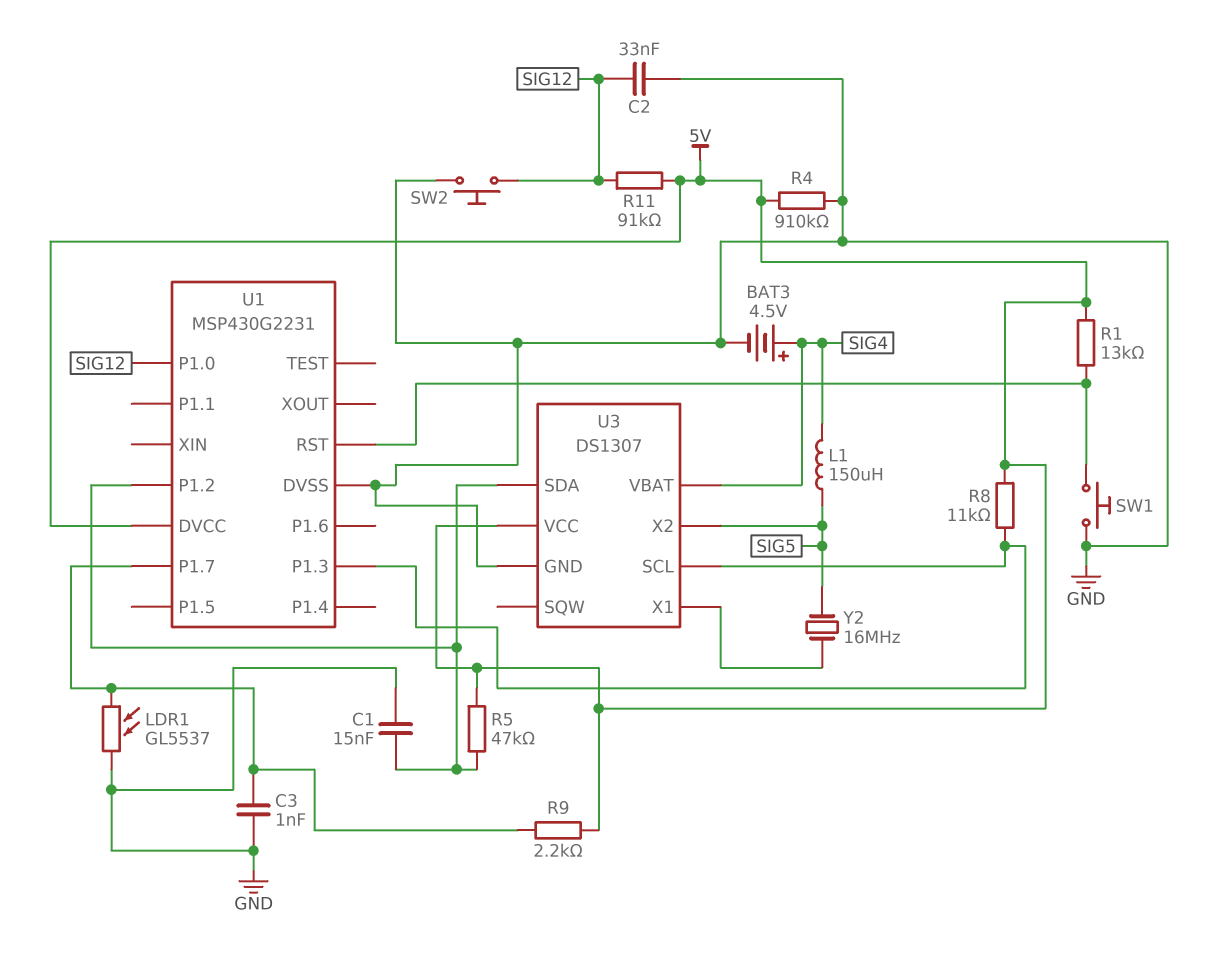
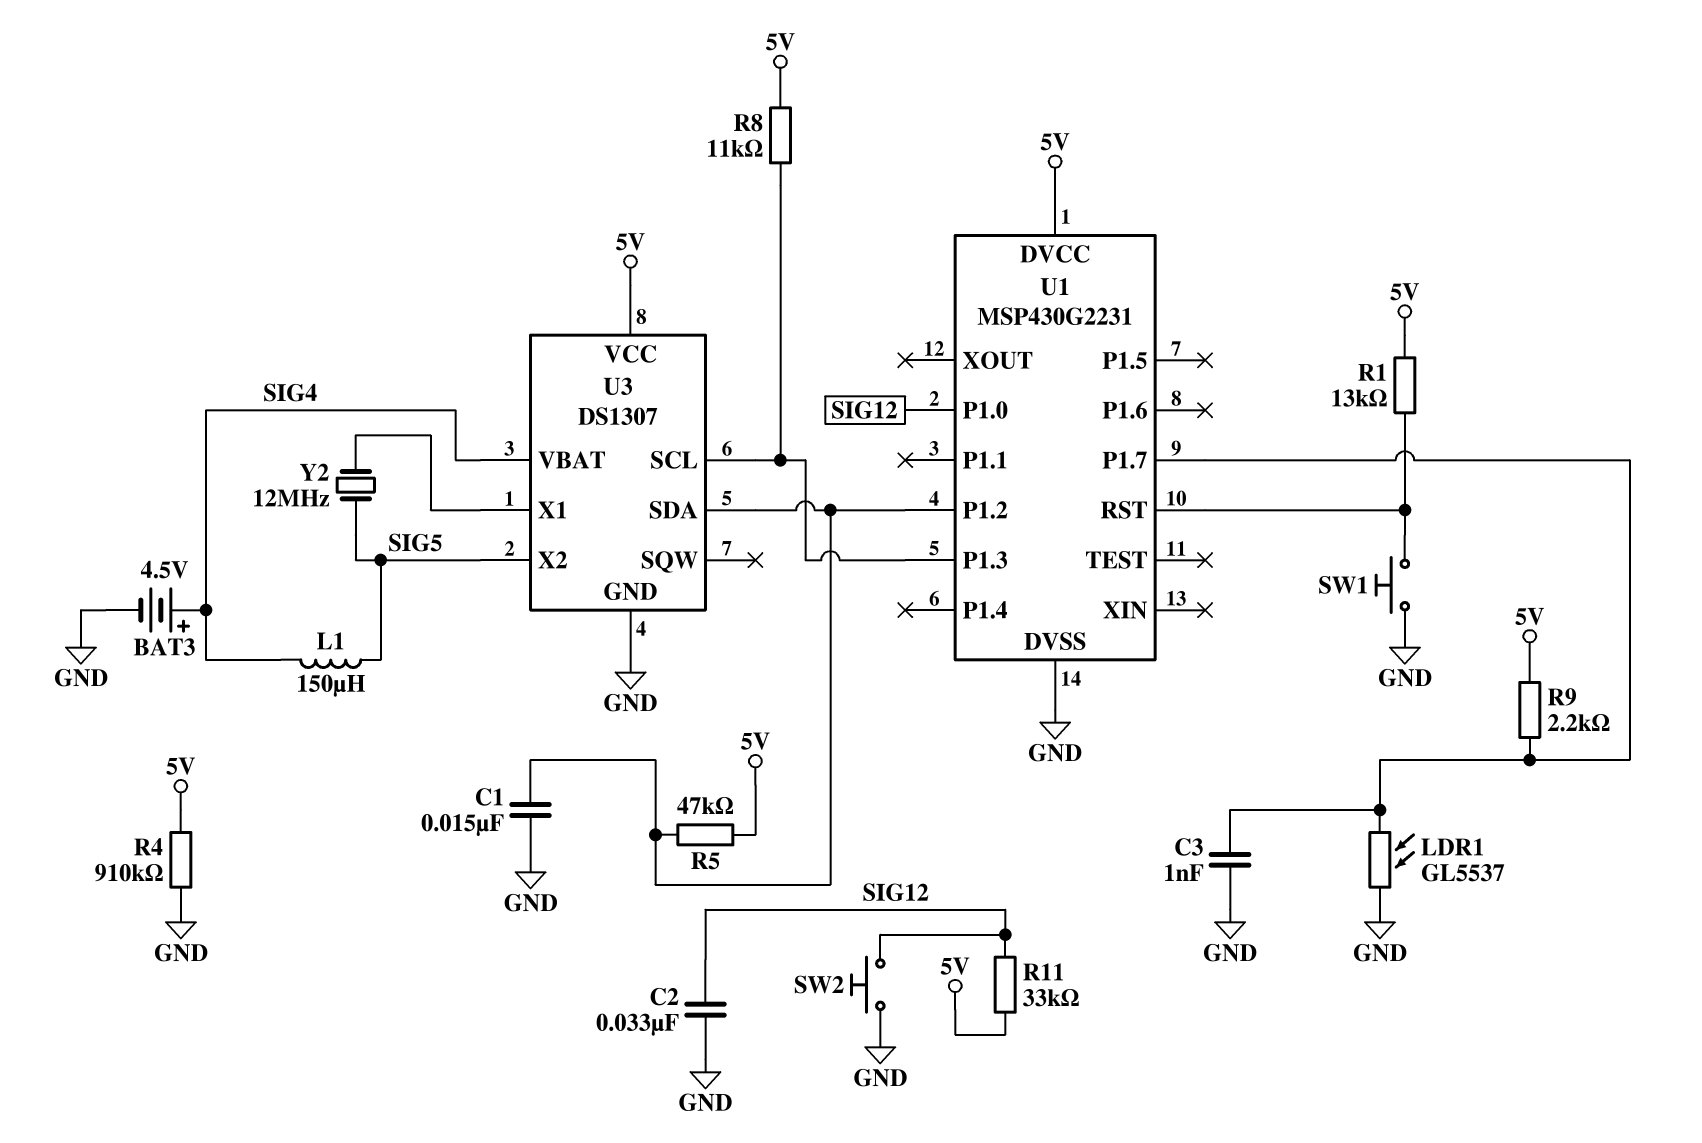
R11: 91k (5V, SIG12) -> 33k (5V, SIG12)
Y2: 16MHz (SIG5, U3/X1) -> 12MHz (SIG5, U3/X1)

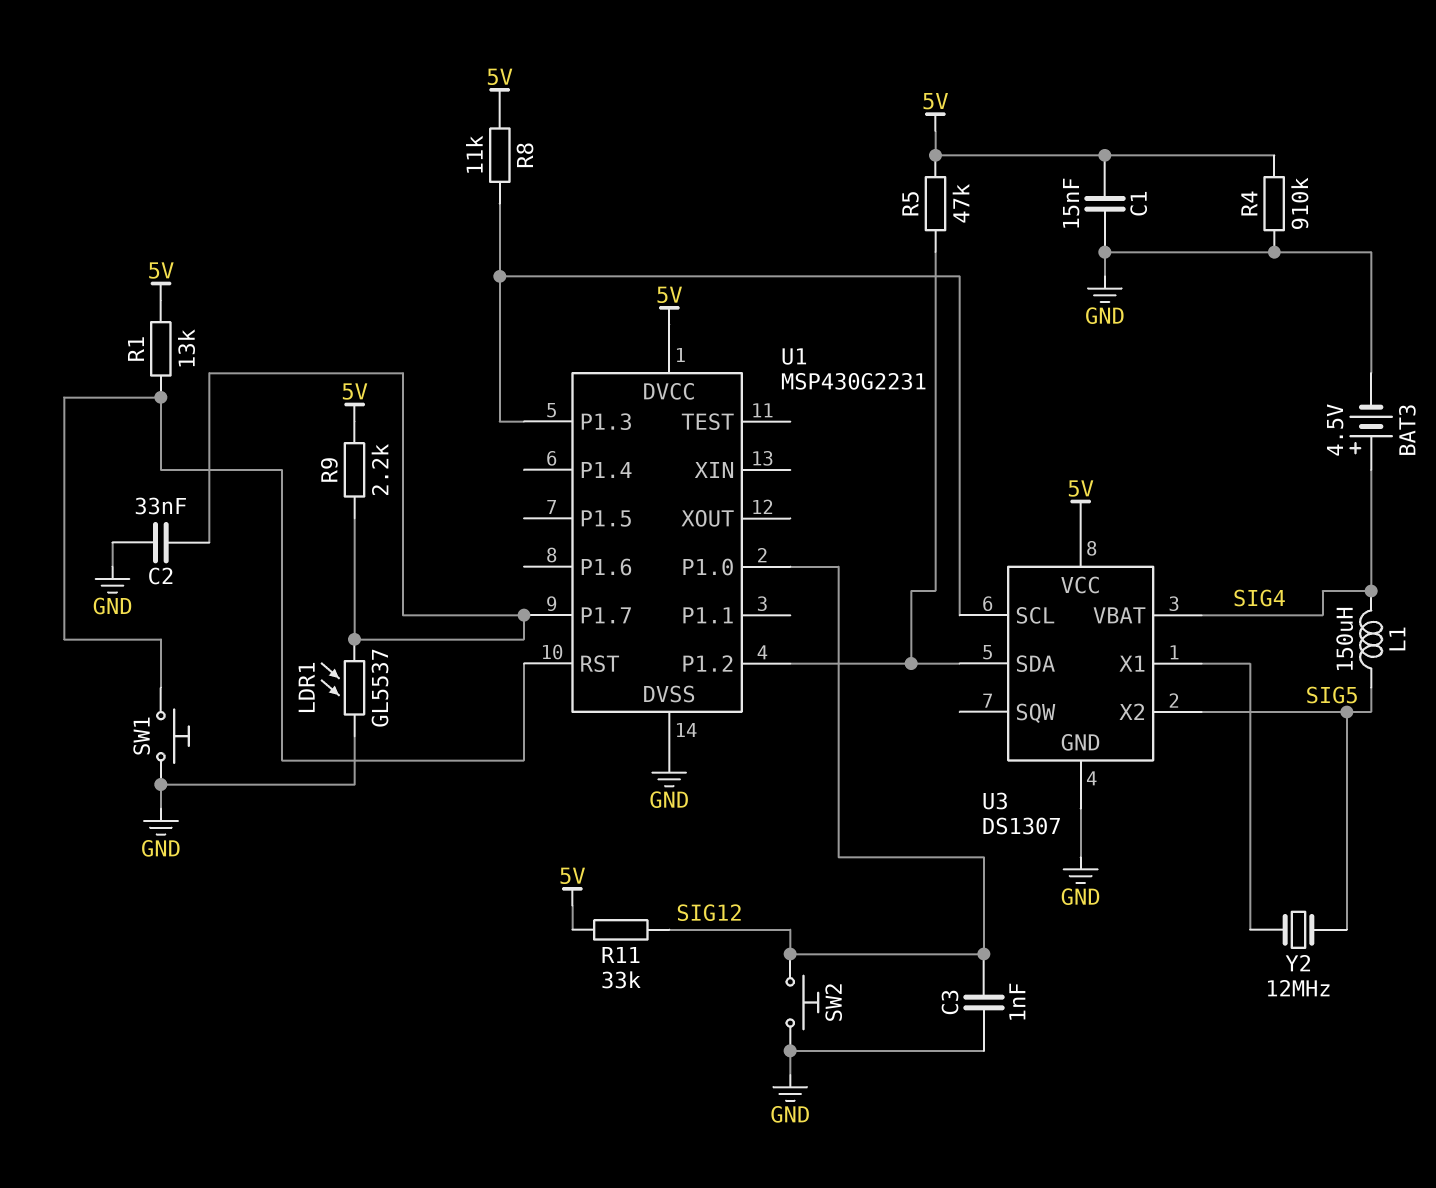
C1: 15nF (GND, U1/P1.2) -> 15nF (5V, GND)
C2: 33nF (GND, SIG12) -> 33nF (GND, U1/P1.7)
C3: 1nF (GND, U1/P1.7) -> 1nF (GND, SIG12)

